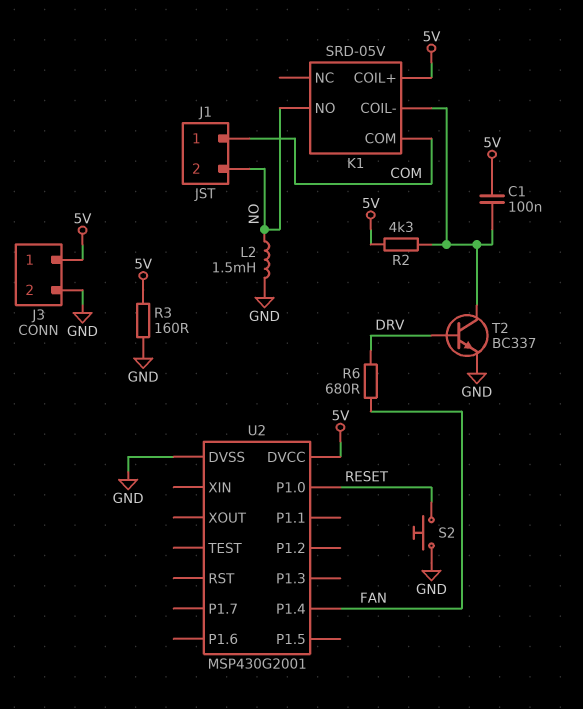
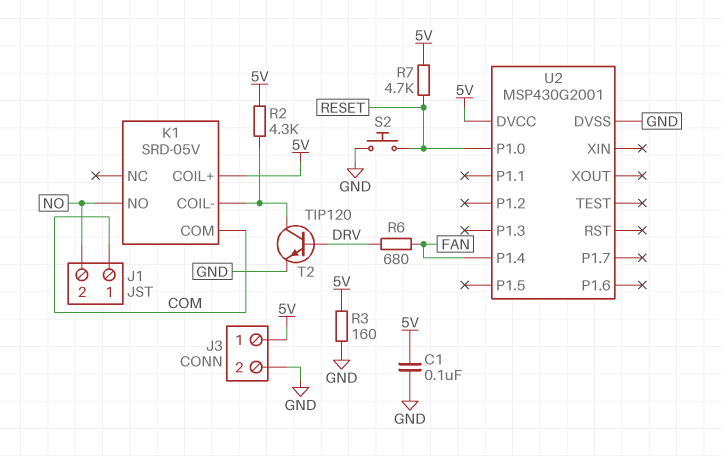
C1: 100nF (5V, K1/COIL-) -> 100nF (5V, GND)
L2: 1.5mH (GND, NO) -> none
R7: none -> 4.7k (5V, RESET)
T2: NPN BC337 (B DRV, C K1/COIL-, E GND) -> NPN TIP120 (B DRV, C K1/COIL-, E GND)

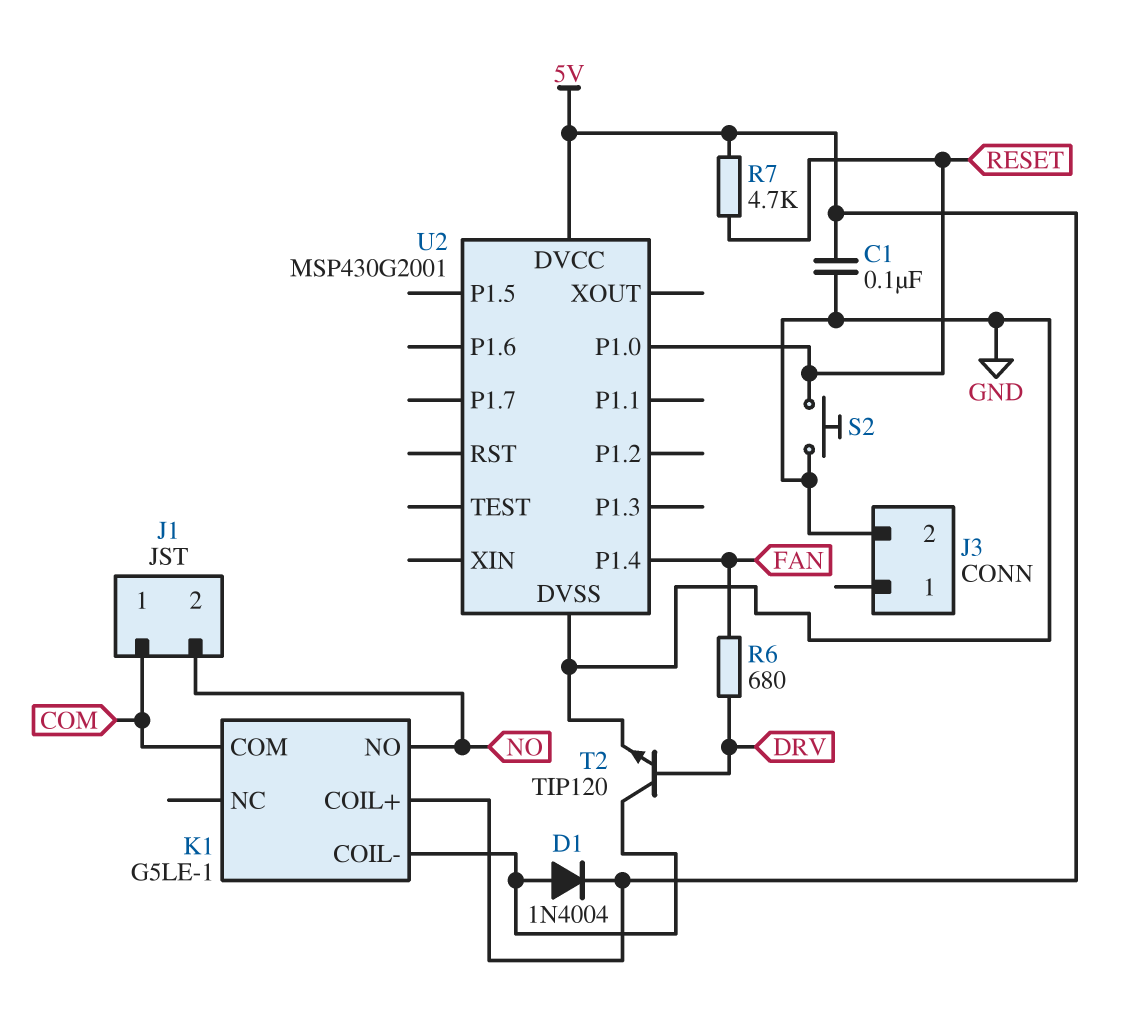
D1: none -> diode 1N4004 (A K1/COIL-, K 5V)
J3 pin 1: 5V -> none
K1: SRD-05V -> G5LE-1
R2: 4.3k (5V, K1/COIL-) -> none
R3: 160 (5V, GND) -> none

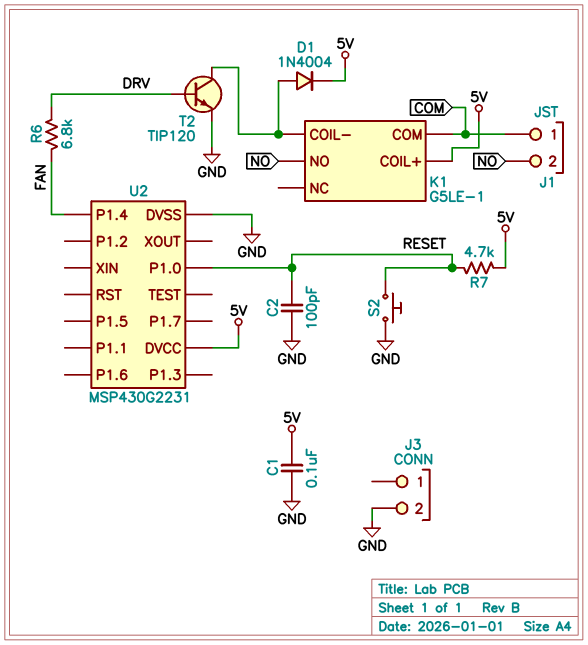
C2: none -> 100pF (GND, RESET)
R6: 680 (DRV, FAN) -> 6.8k (DRV, FAN)
U2: MSP430G2001 -> MSP430G2231

